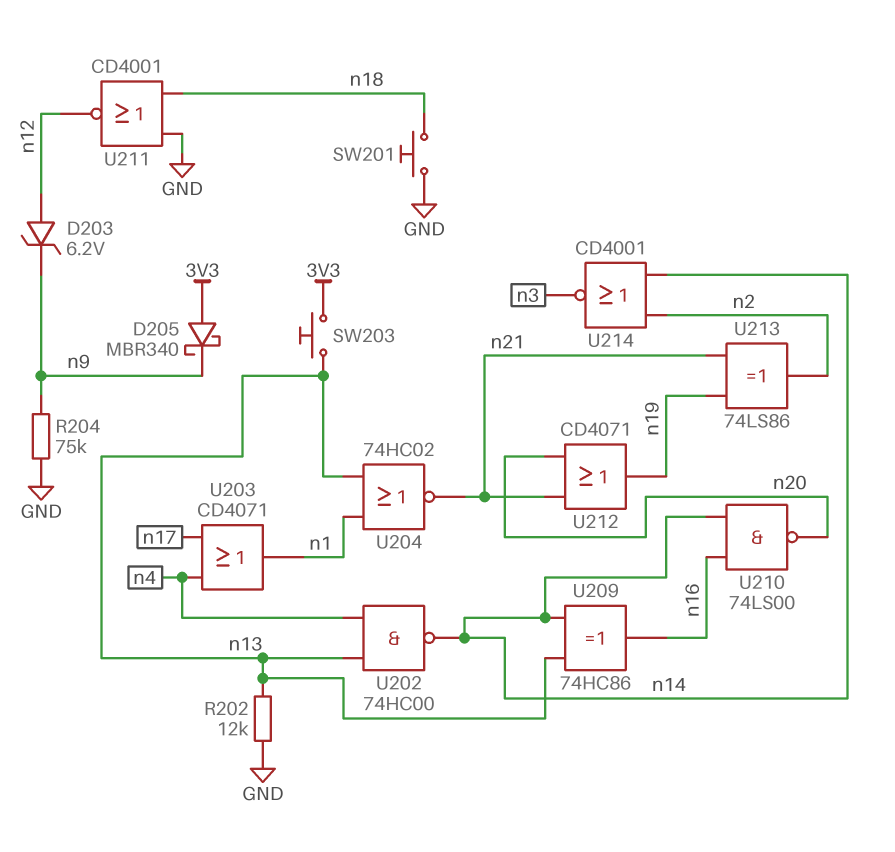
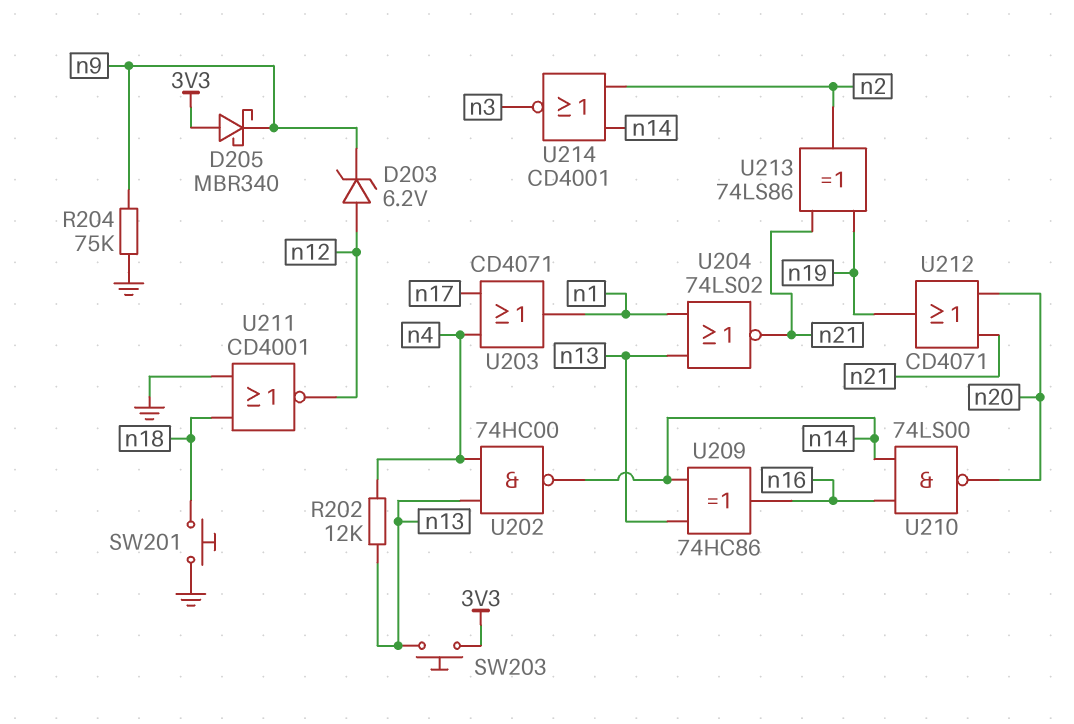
R202: 12k (GND, n13) -> 12k (n4, n13)
U204: NOR 74HC02 (in n1, in n13, out n21) -> NOR 74LS02 (in n1, in n13, out n21)

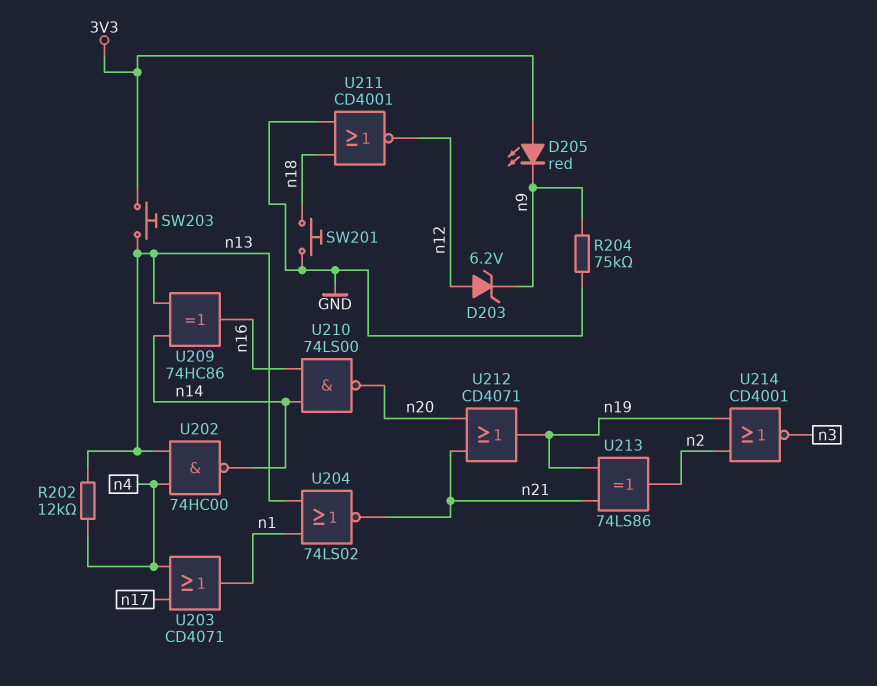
D205: schottky MBR340 (A 3V3, K n9) -> LED red (A 3V3, K n9)
U214: NOR CD4001 (in n2, in n14, out n3) -> NOR CD4001 (in n2, in n19, out n3)

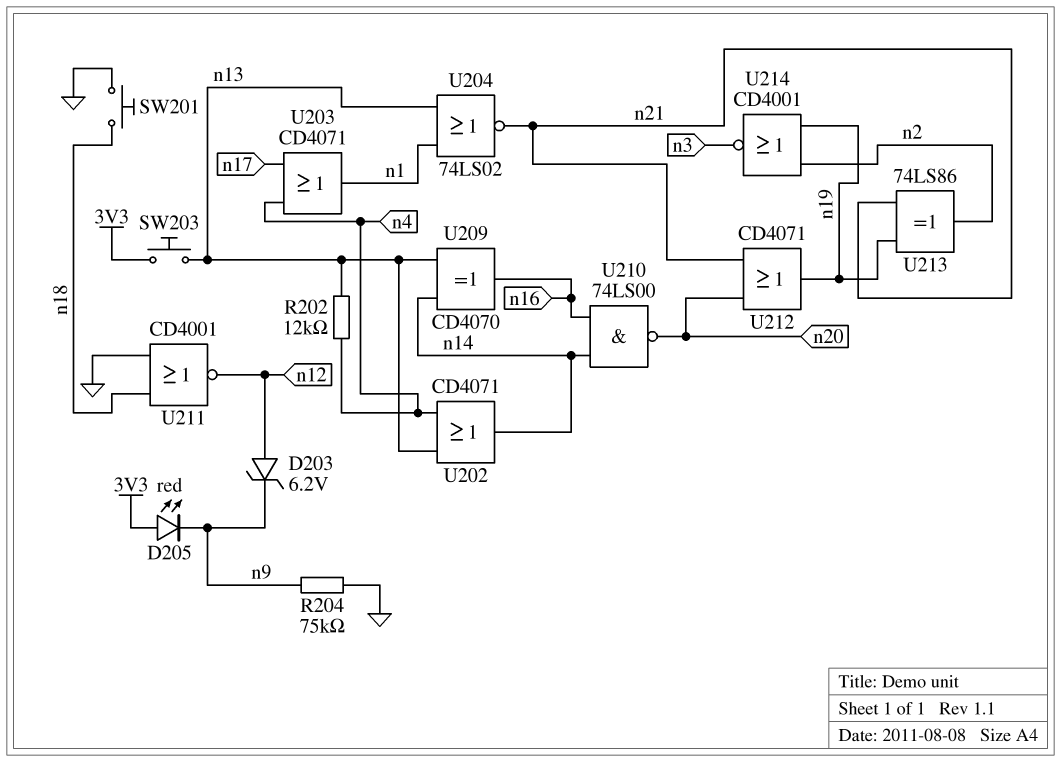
U202: NAND 74HC00 (in n4, in n13, out n14) -> OR CD4071 (in n4, in n13, out n14)
U209: XOR 74HC86 (in n13, in n14, out n16) -> XOR CD4070 (in n13, in n14, out n16)

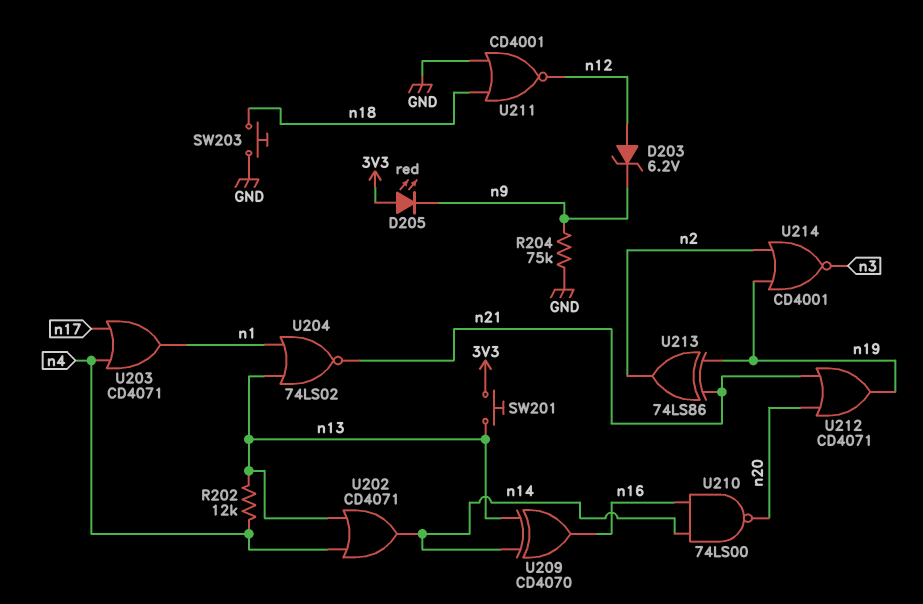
SW201: button (GND, n18) -> button (3V3, n13)
SW203: button (3V3, n13) -> button (GND, n18)

